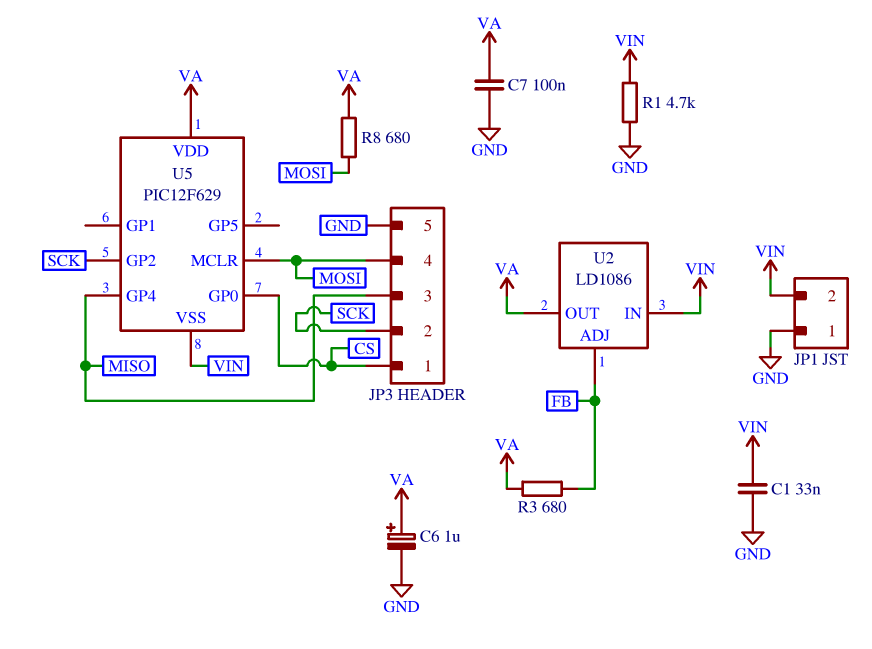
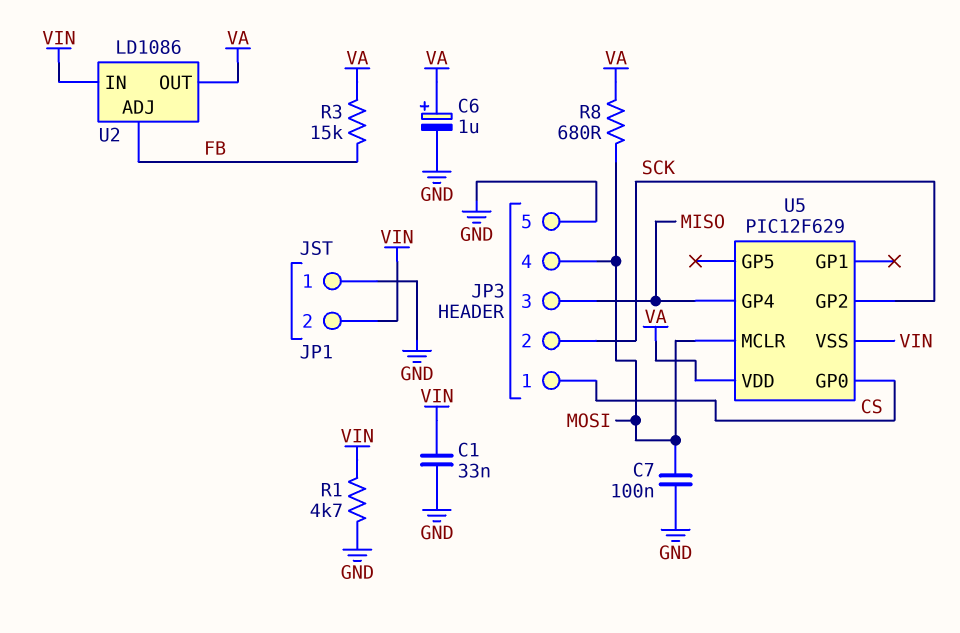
C7: 100nF (GND, VA) -> 100nF (GND, MOSI)
R3: 680 (FB, VA) -> 15k (FB, VA)

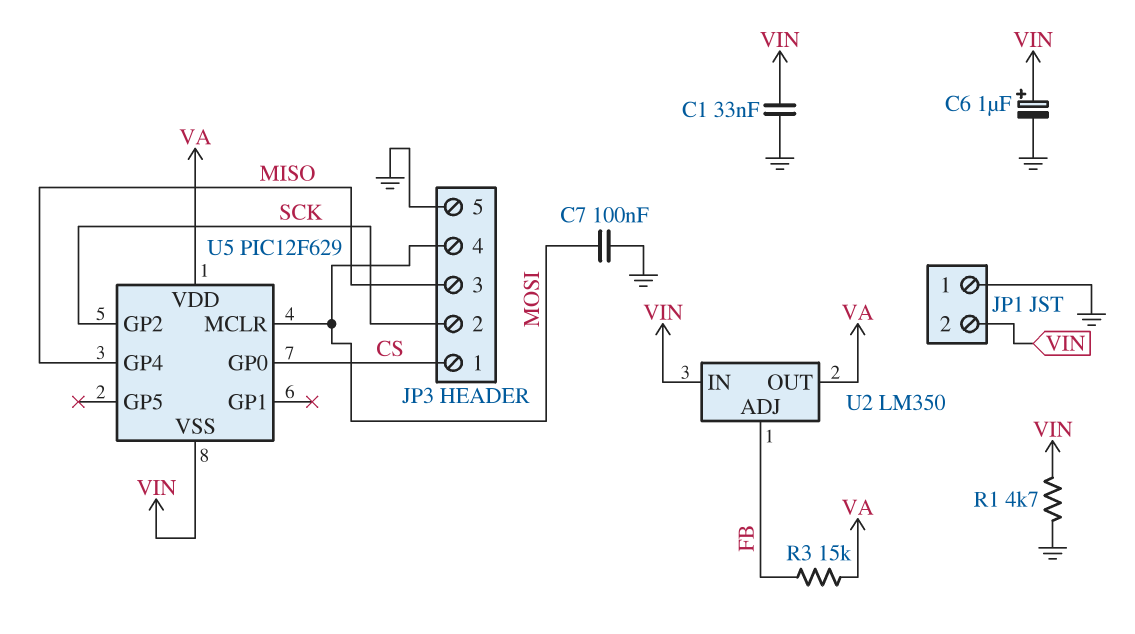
C6: 1uF (plus VA, minus GND) -> 1uF (plus VIN, minus GND)
R8: 680 (MOSI, VA) -> none
U2: LD1086 -> LM350

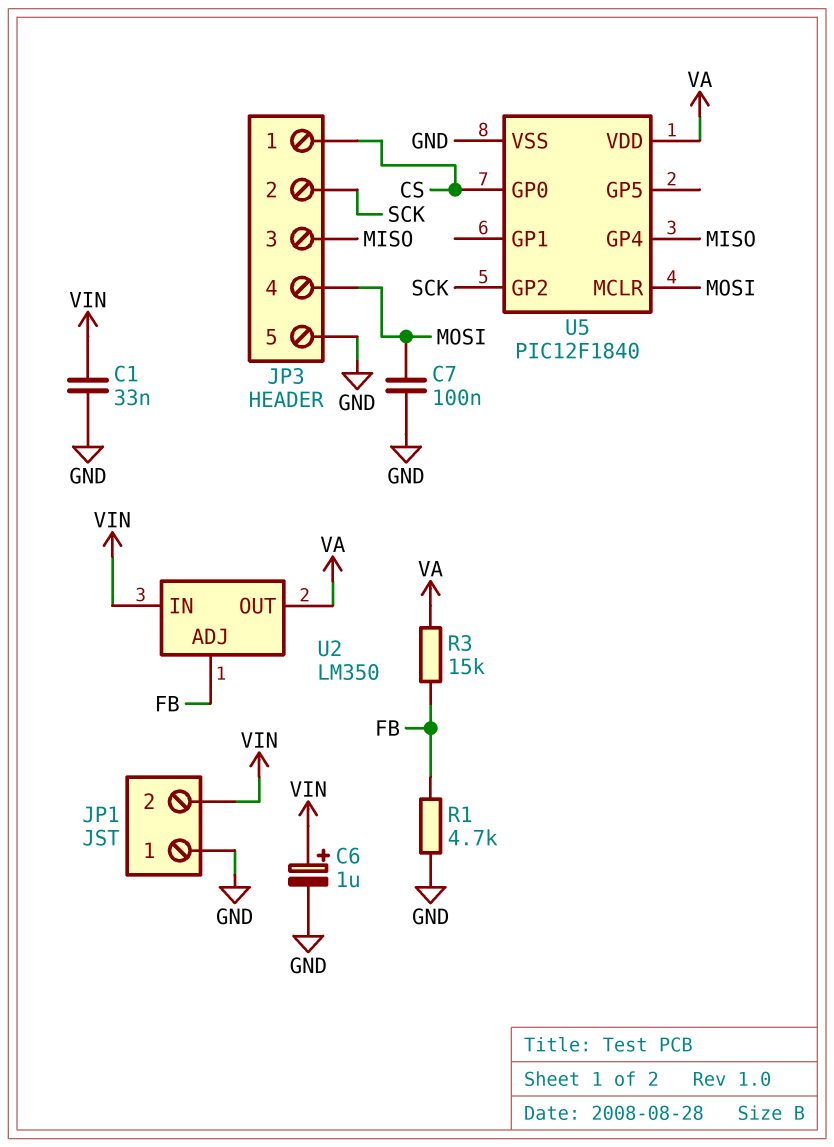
R1: 4.7k (GND, VIN) -> 4.7k (FB, GND)
U5: PIC12F629 -> PIC12F1840
U5 pin VSS: VIN -> GND

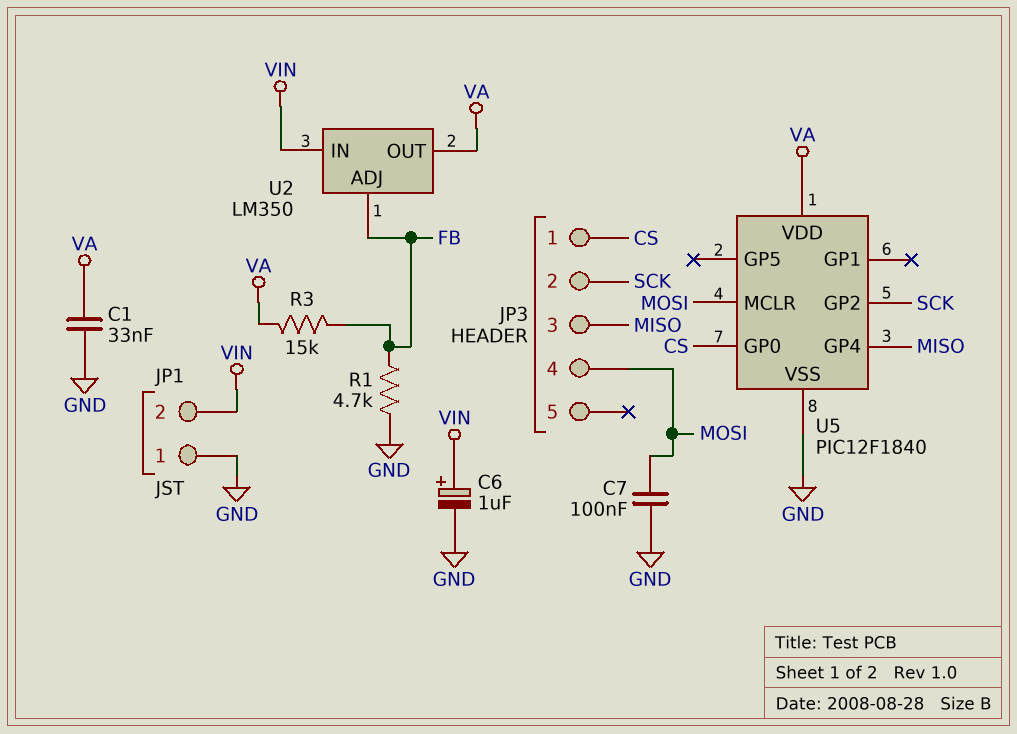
C1: 33nF (GND, VIN) -> 33nF (GND, VA)
JP3 pin 5: GND -> none

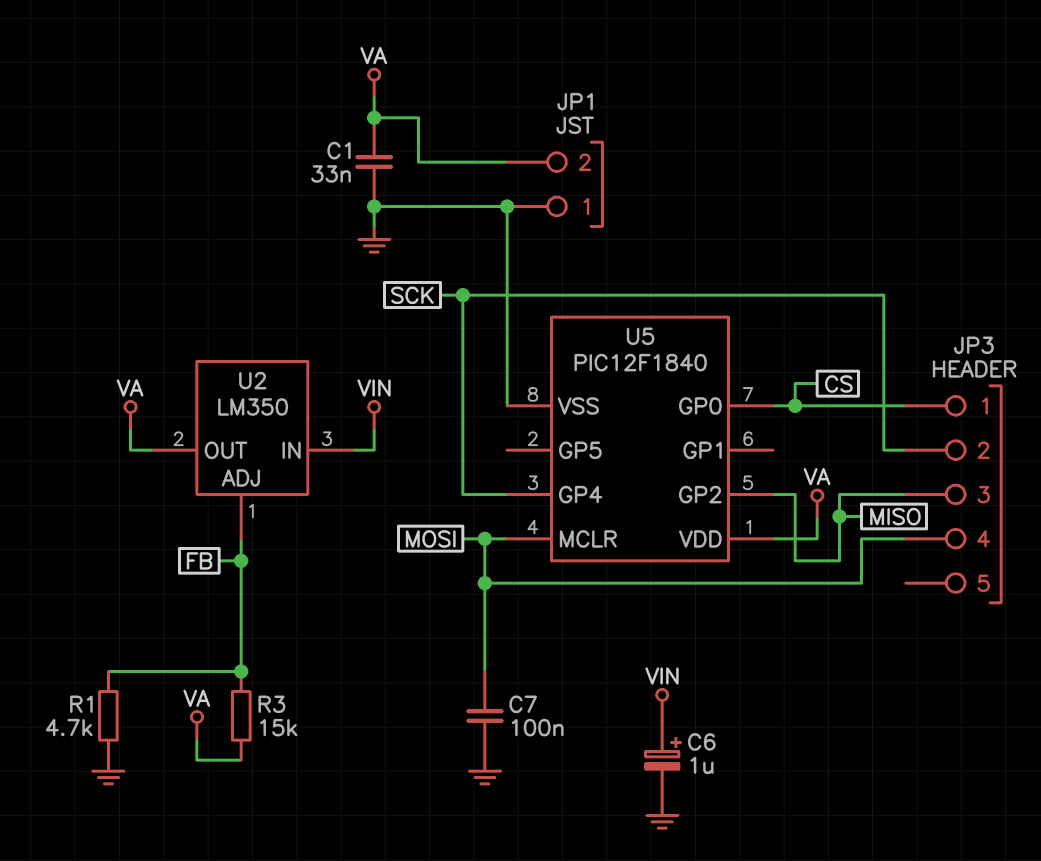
JP1 pin 2: VIN -> VA
U5 pin GP2: SCK -> MISO
U5 pin GP4: MISO -> SCK

